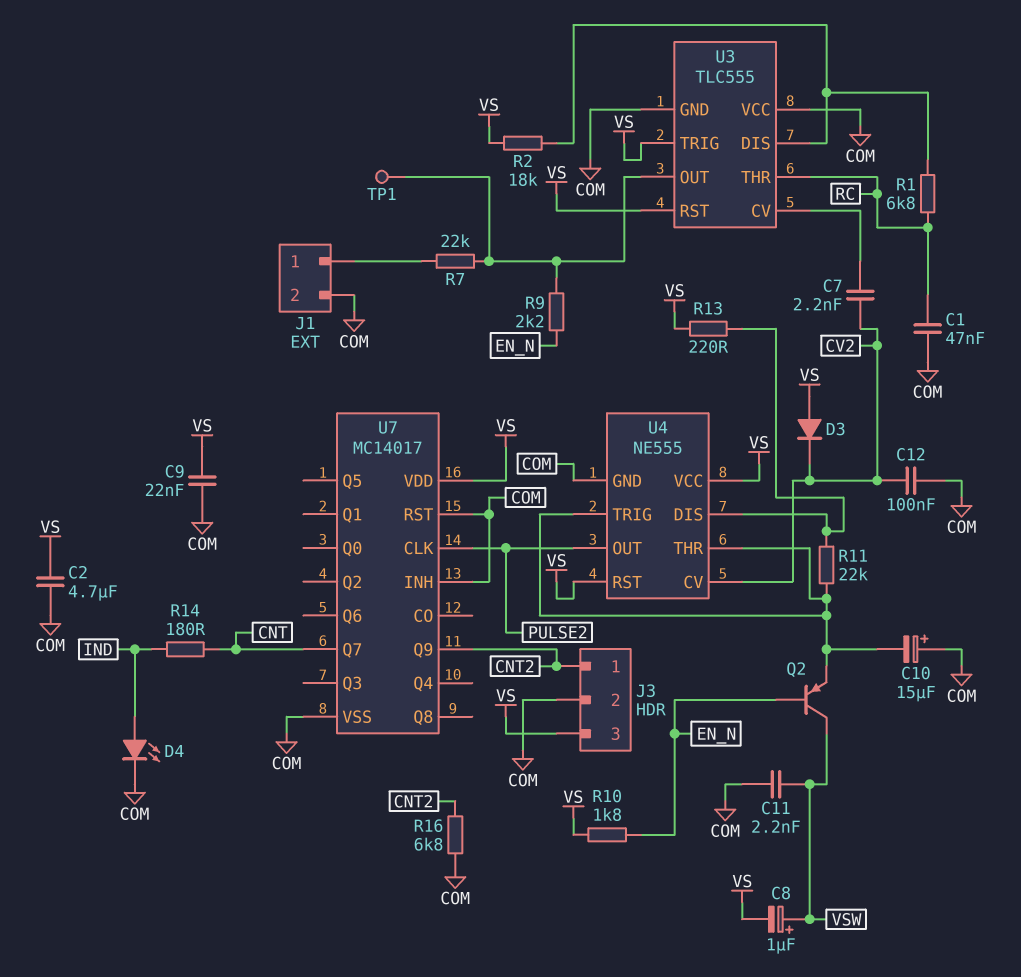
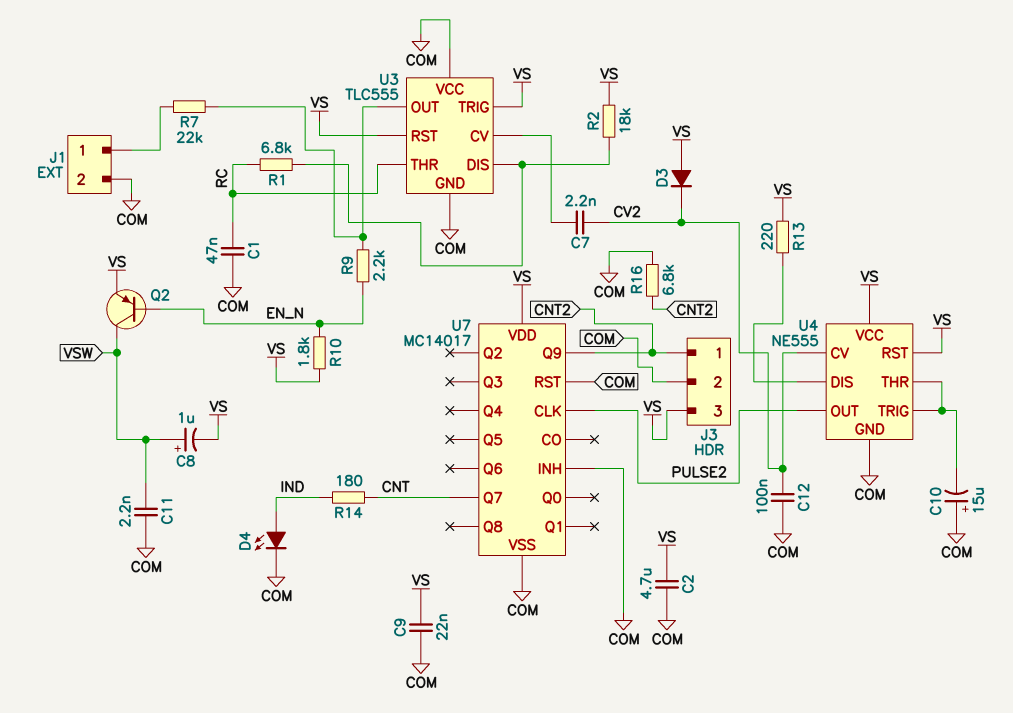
Q2: PNP (B EN_N, C VSW, E U4/THR) -> PNP (B EN_N, C VSW, E VS)
R11: 22k (U4/DIS, U4/THR) -> none
TP1: test point (U3/OUT) -> none

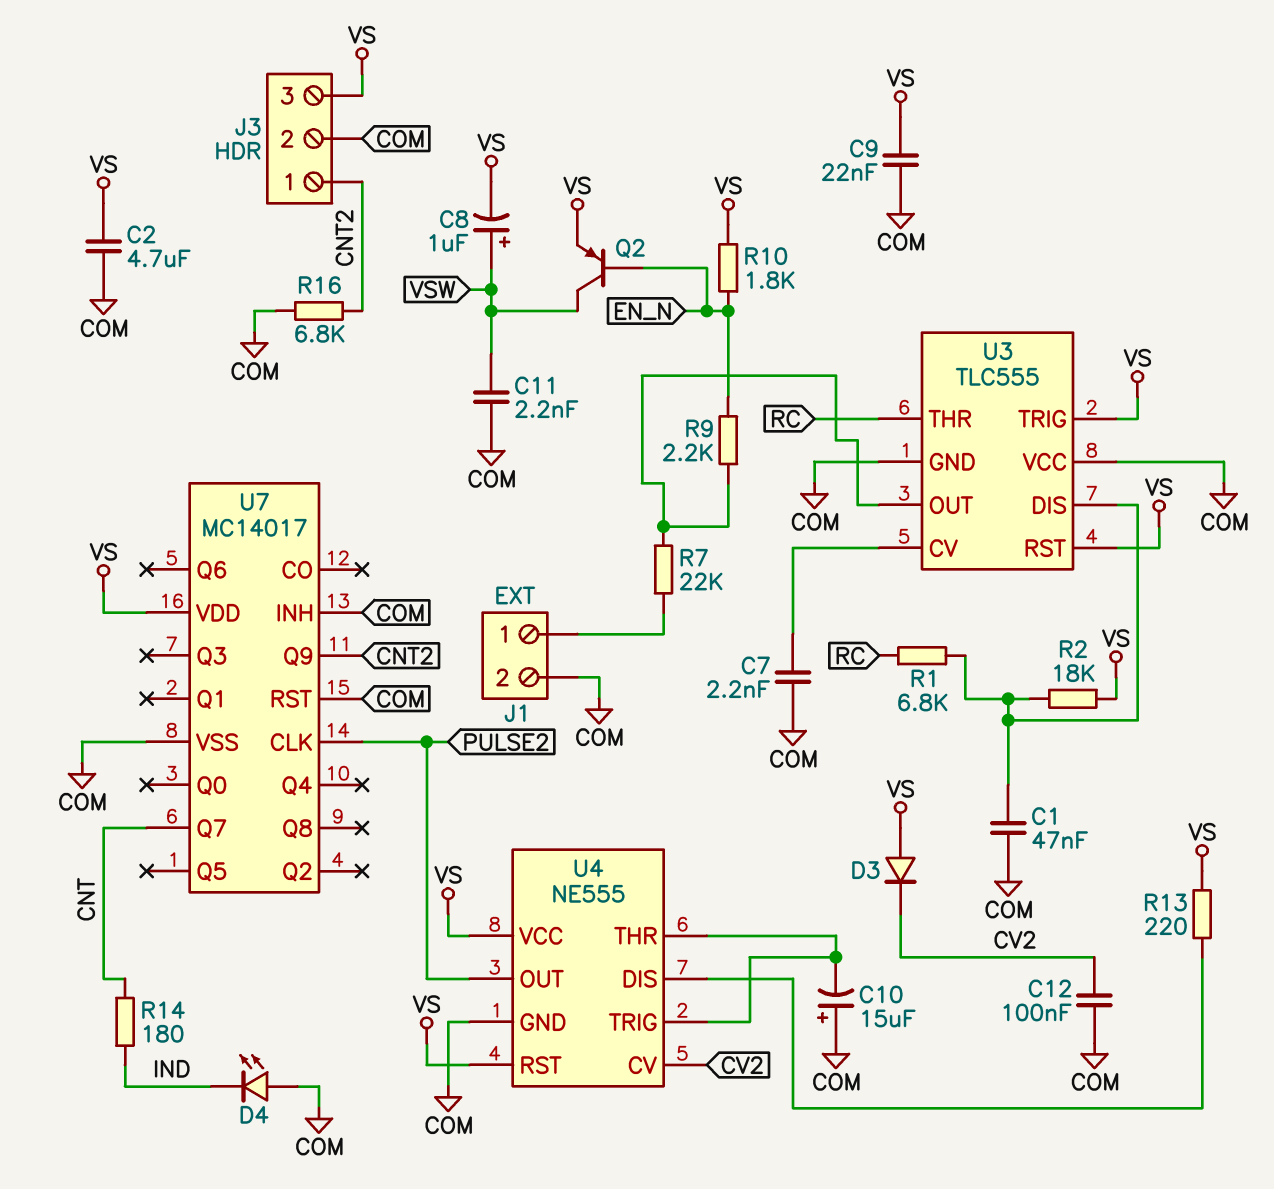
C1: 47nF (COM, RC) -> 47nF (COM, U3/DIS)
C7: 2.2nF (CV2, U3/CV) -> 2.2nF (COM, U3/CV)
D4: LED (A IND, K COM) -> LED (A COM, K IND)

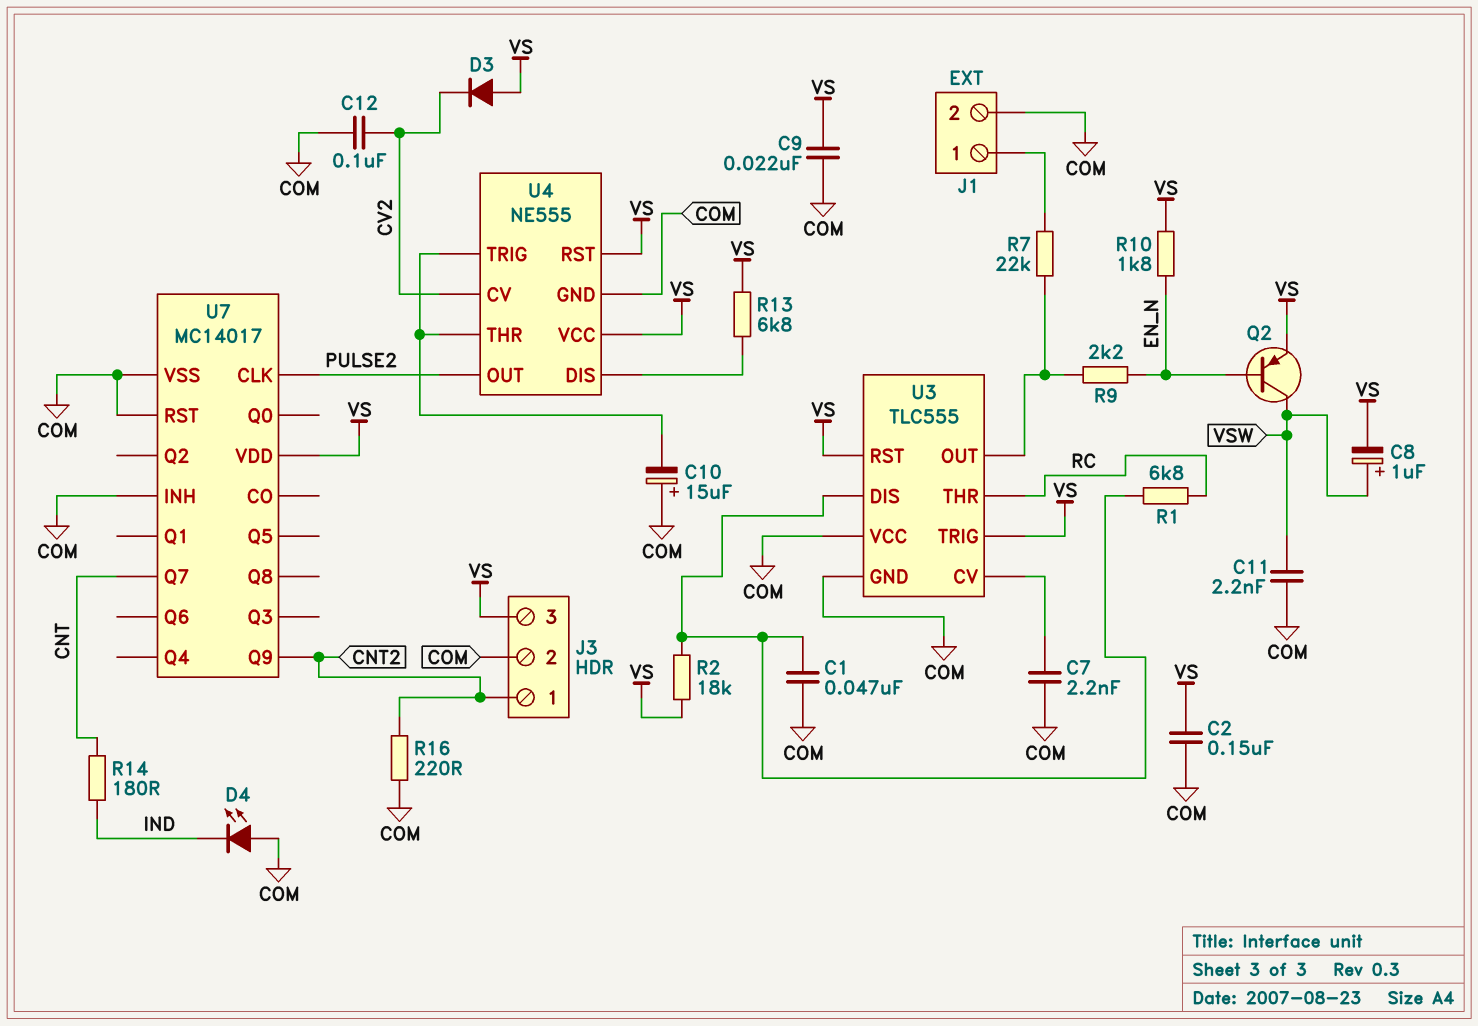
C2: 4.7uF (COM, VS) -> 150nF (COM, VS)
R13: 220 (U4/DIS, VS) -> 6.8k (U4/DIS, VS)
R16: 6.8k (CNT2, COM) -> 220 (CNT2, COM)

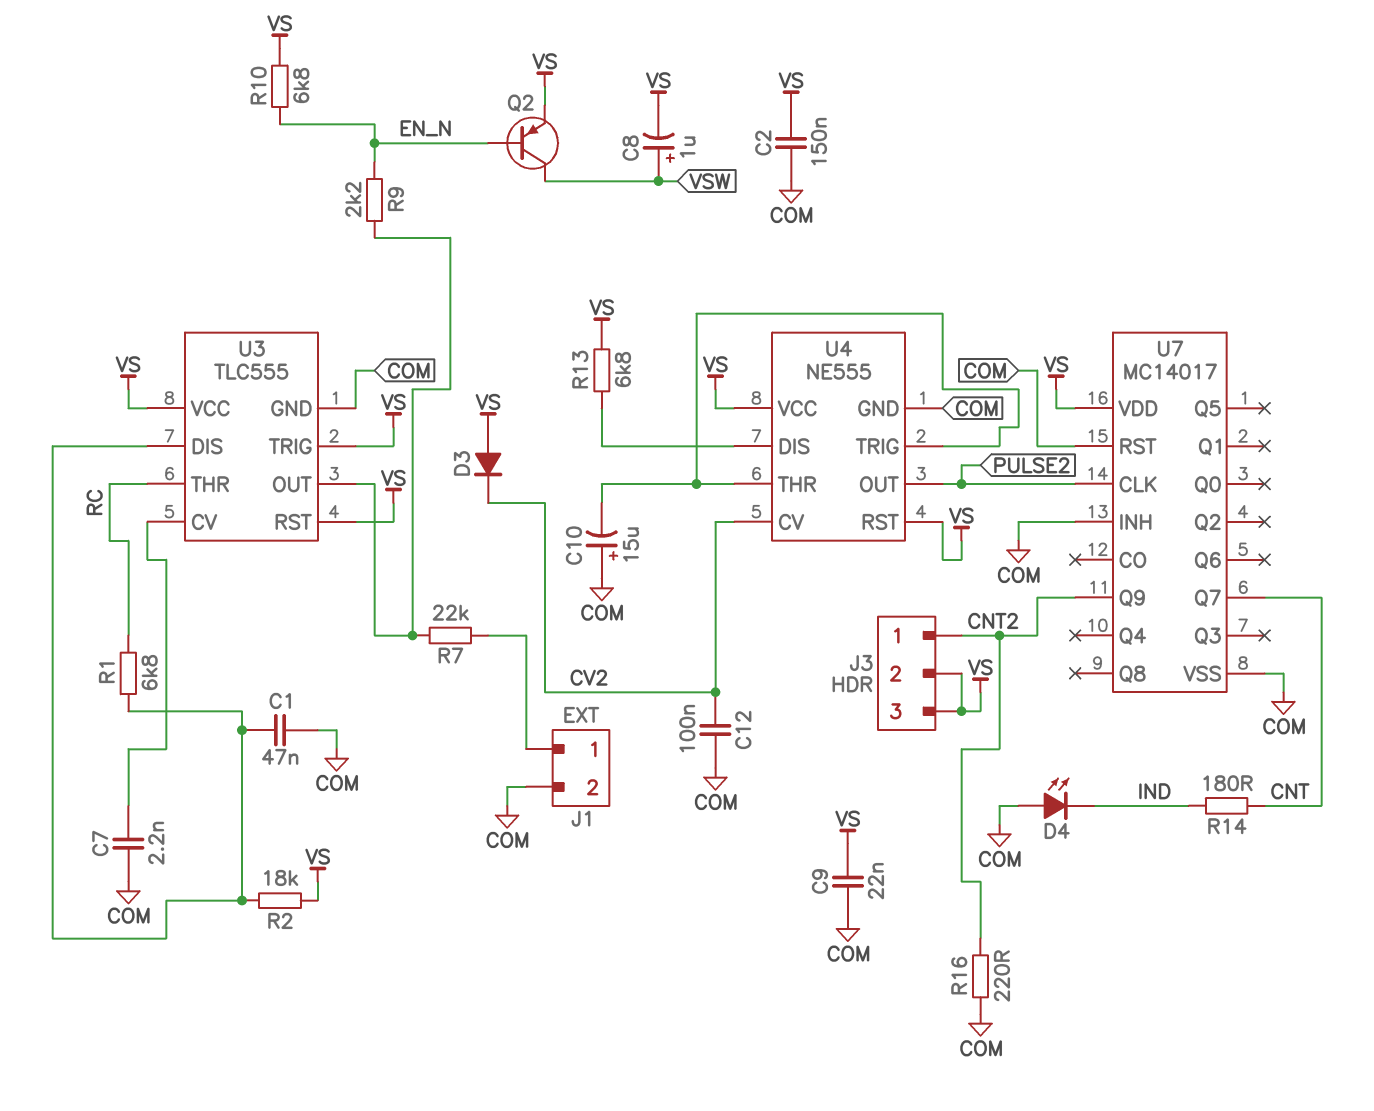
C11: 2.2nF (COM, VSW) -> none
J3 pin 2: COM -> VS
R10: 1.8k (EN_N, VS) -> 6.8k (EN_N, VS)
U3 pin VCC: COM -> VS

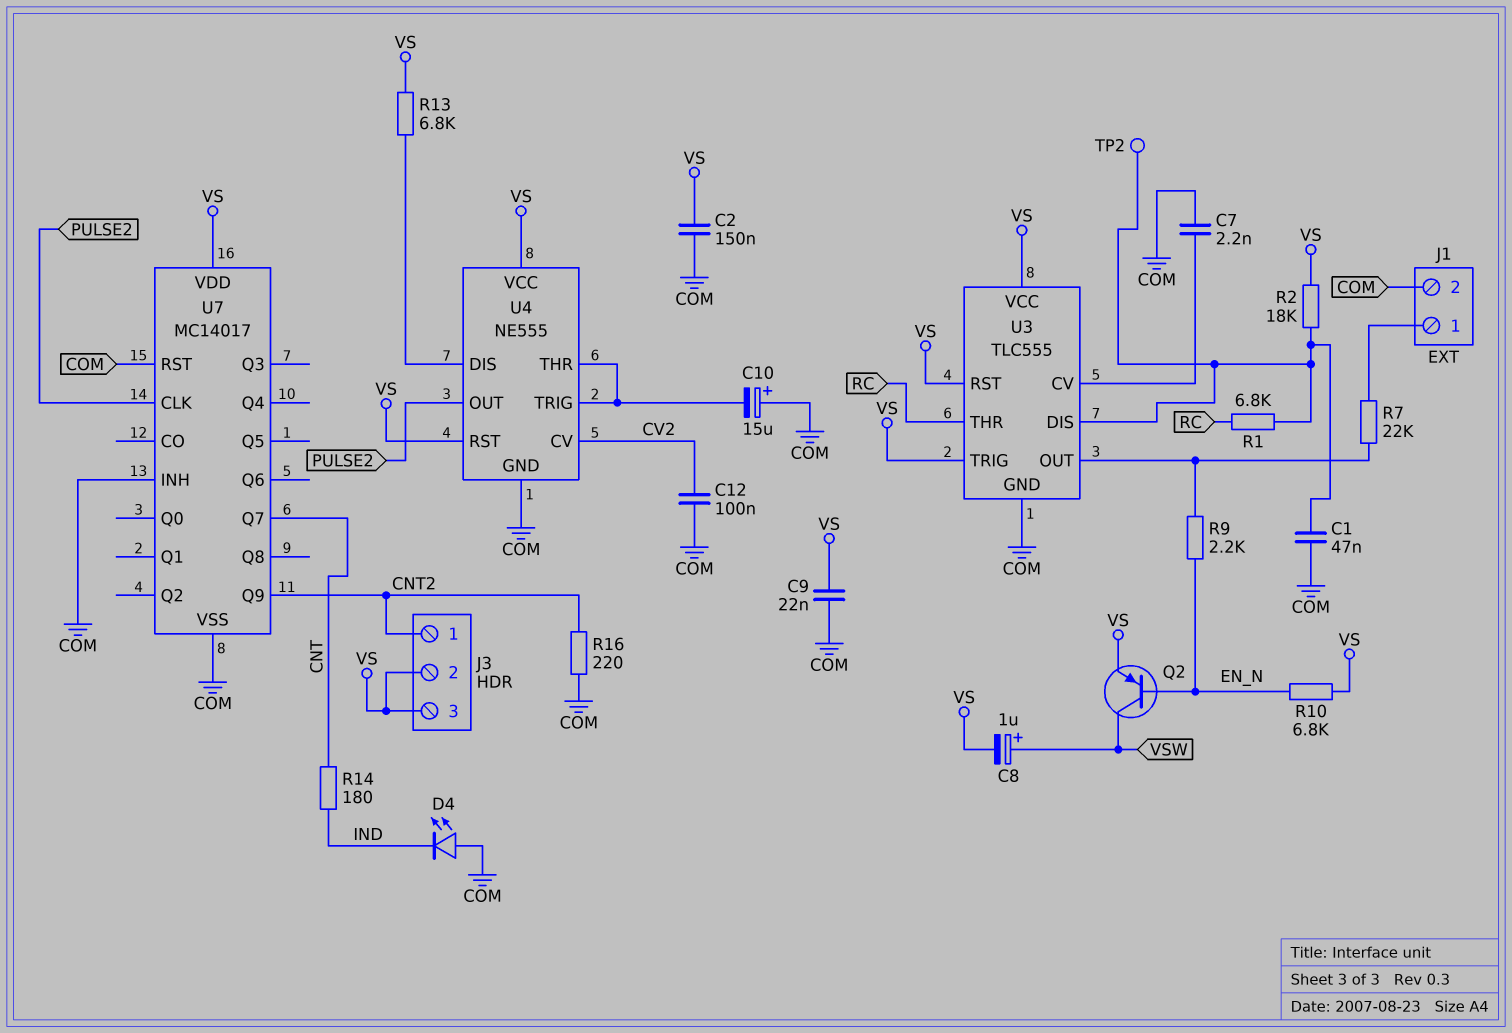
D3: diode (A VS, K CV2) -> none
TP2: none -> test point (U3/DIS)

